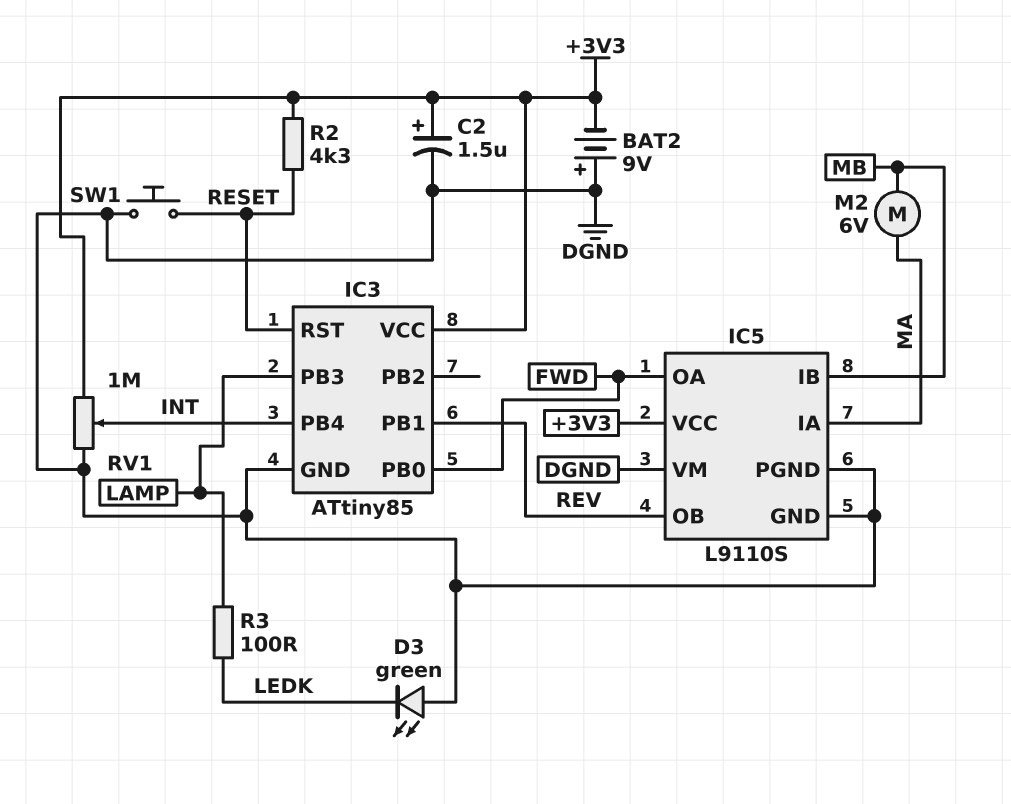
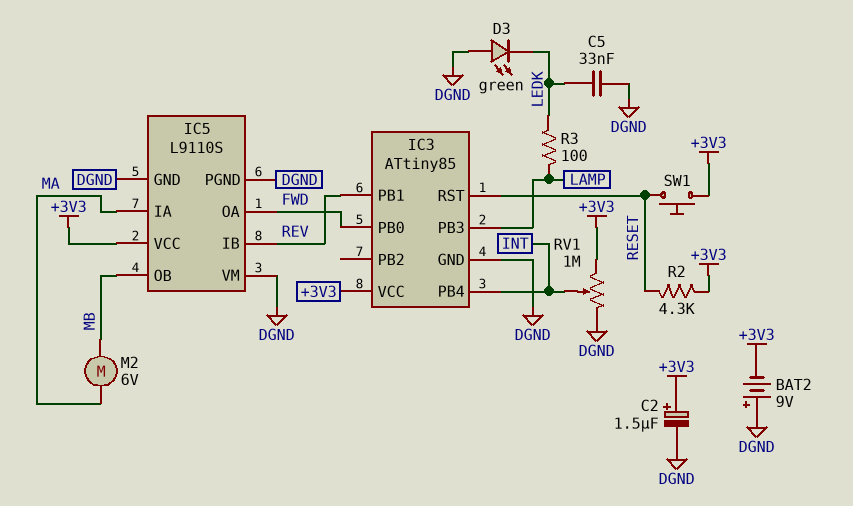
C5: none -> 33nF (DGND, LEDK)
IC5 pin IB: MB -> REV
IC5 pin OB: REV -> MB
SW1: button (DGND, RESET) -> button (+3V3, RESET)

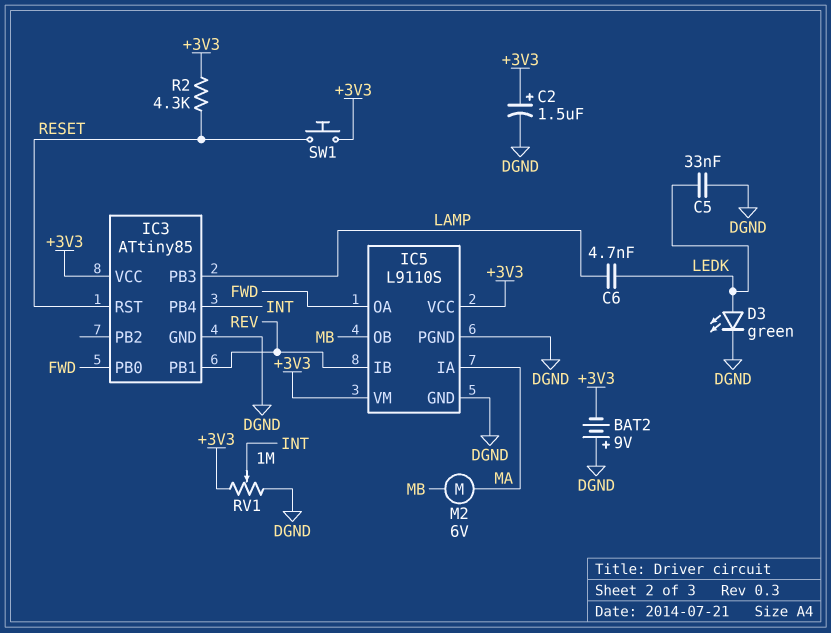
C6: none -> 4.7nF (LAMP, LEDK)
D3: LED green (A DGND, K LEDK) -> LED green (A LEDK, K DGND)
IC5 pin VM: DGND -> +3V3
R3: 100 (LAMP, LEDK) -> none

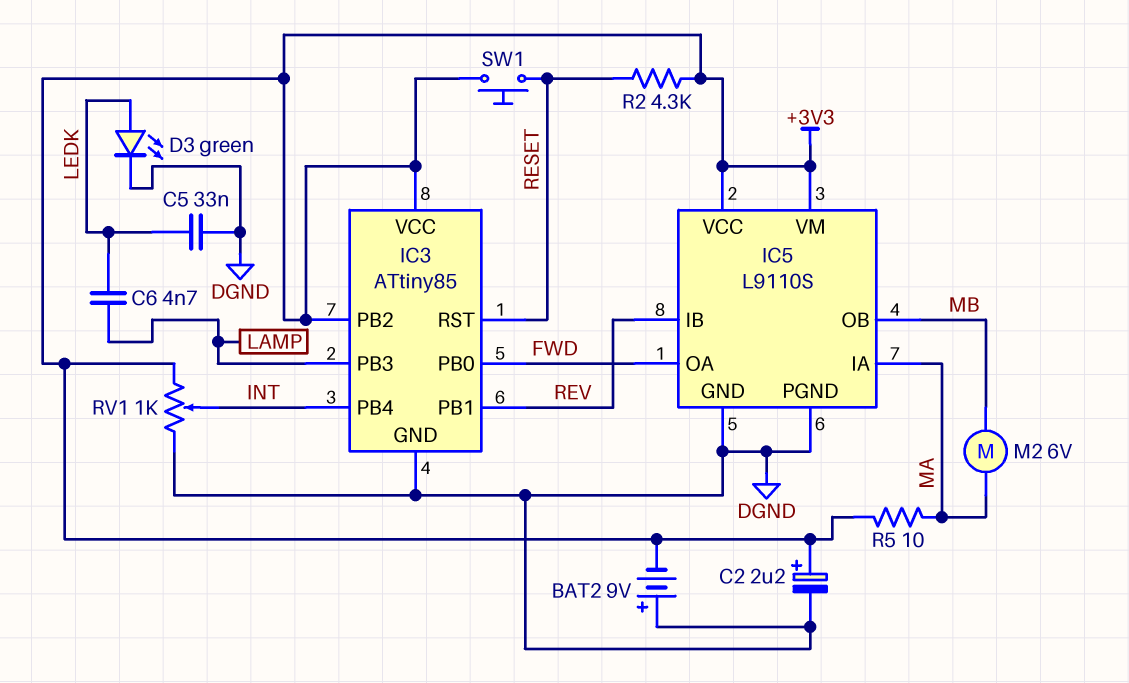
C2: 1.5uF (plus +3V3, minus DGND) -> 2.2uF (plus +3V3, minus DGND)
IC3 pin PB2: none -> +3V3
R5: none -> 10 (+3V3, MA)
RV1: 1M (+3V3, DGND, wiper INT) -> 1k (+3V3, DGND, wiper INT)

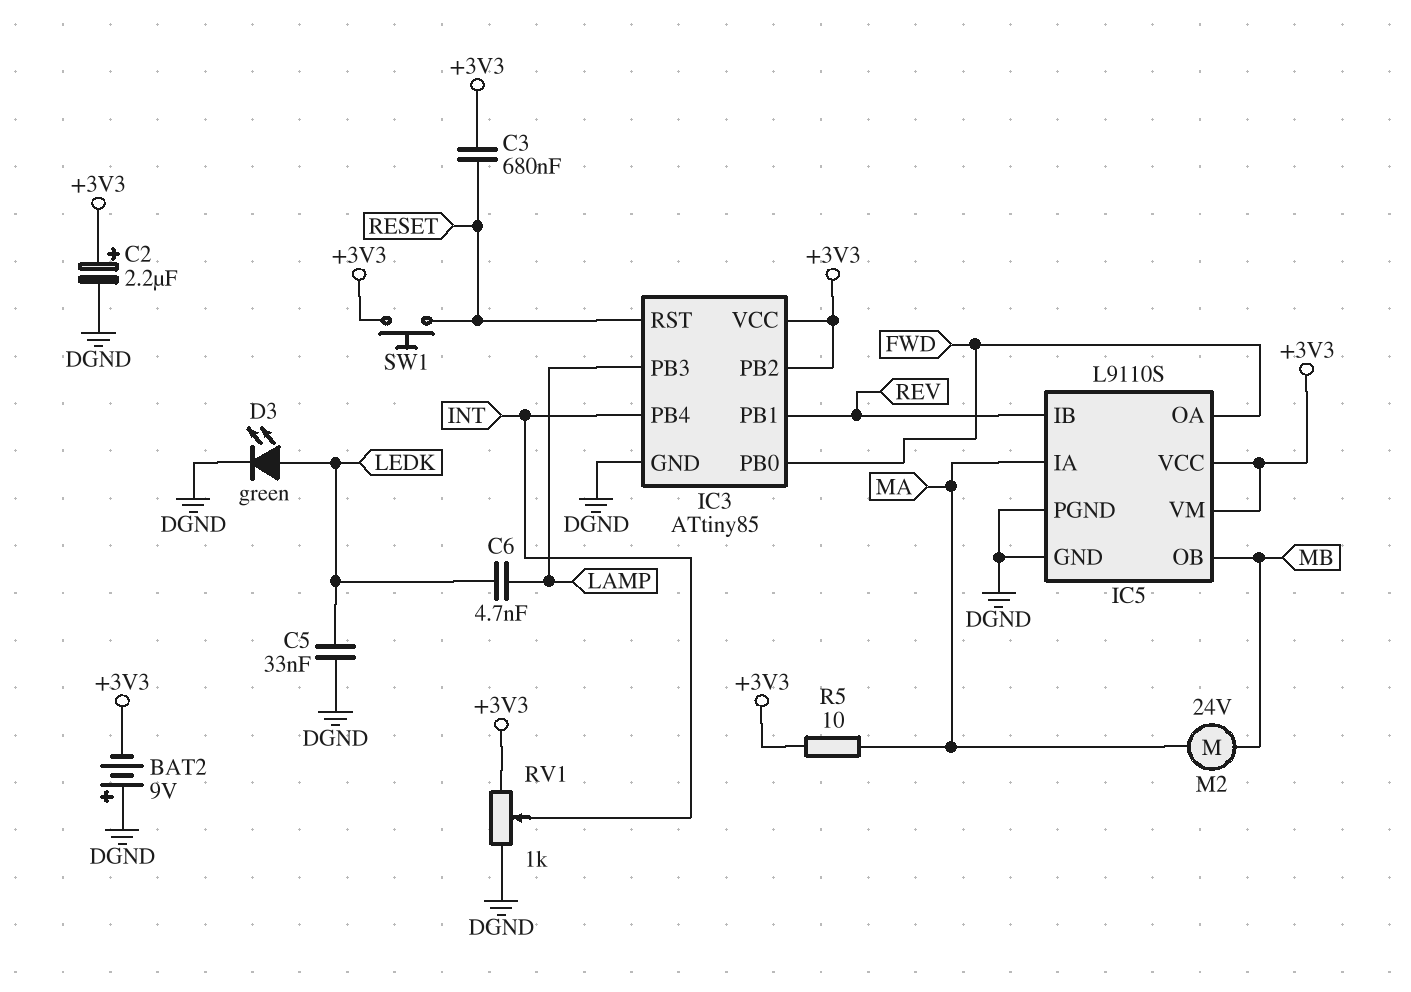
C3: none -> 680nF (+3V3, RESET)
M2: motor 6V (MA, MB) -> motor 24V (MA, MB)
R2: 4.3k (+3V3, RESET) -> none

